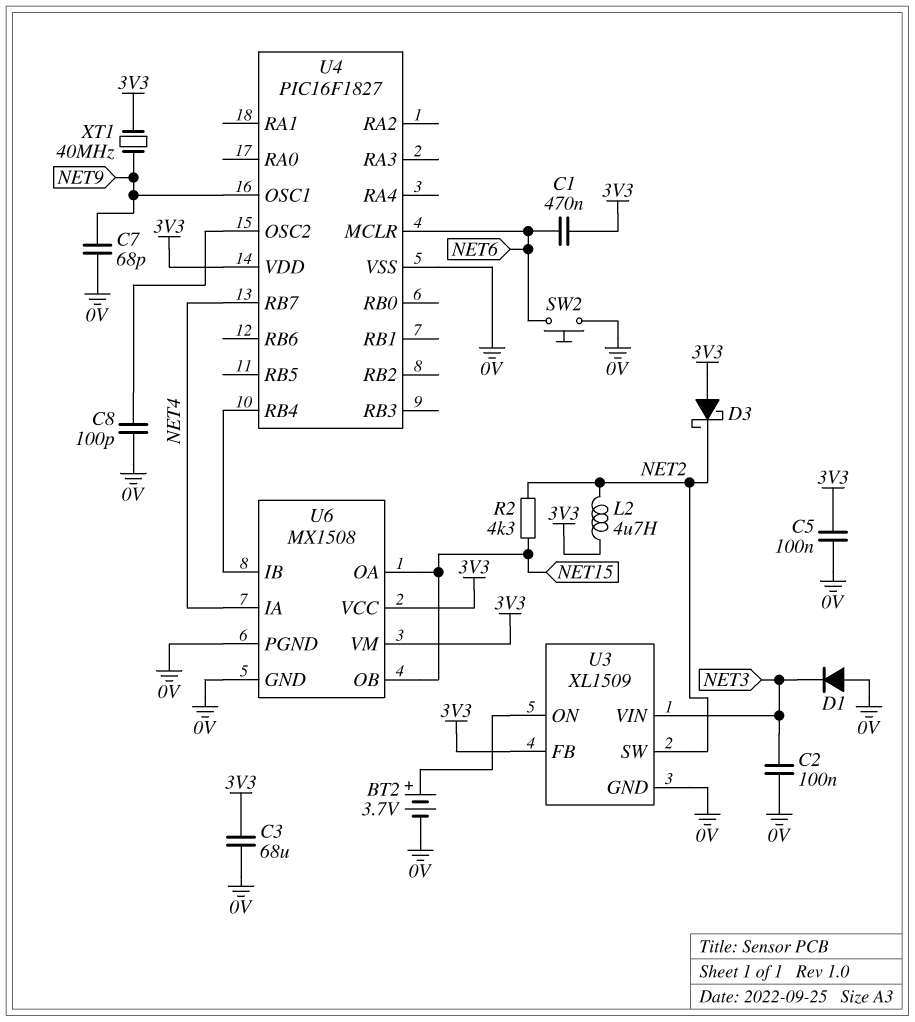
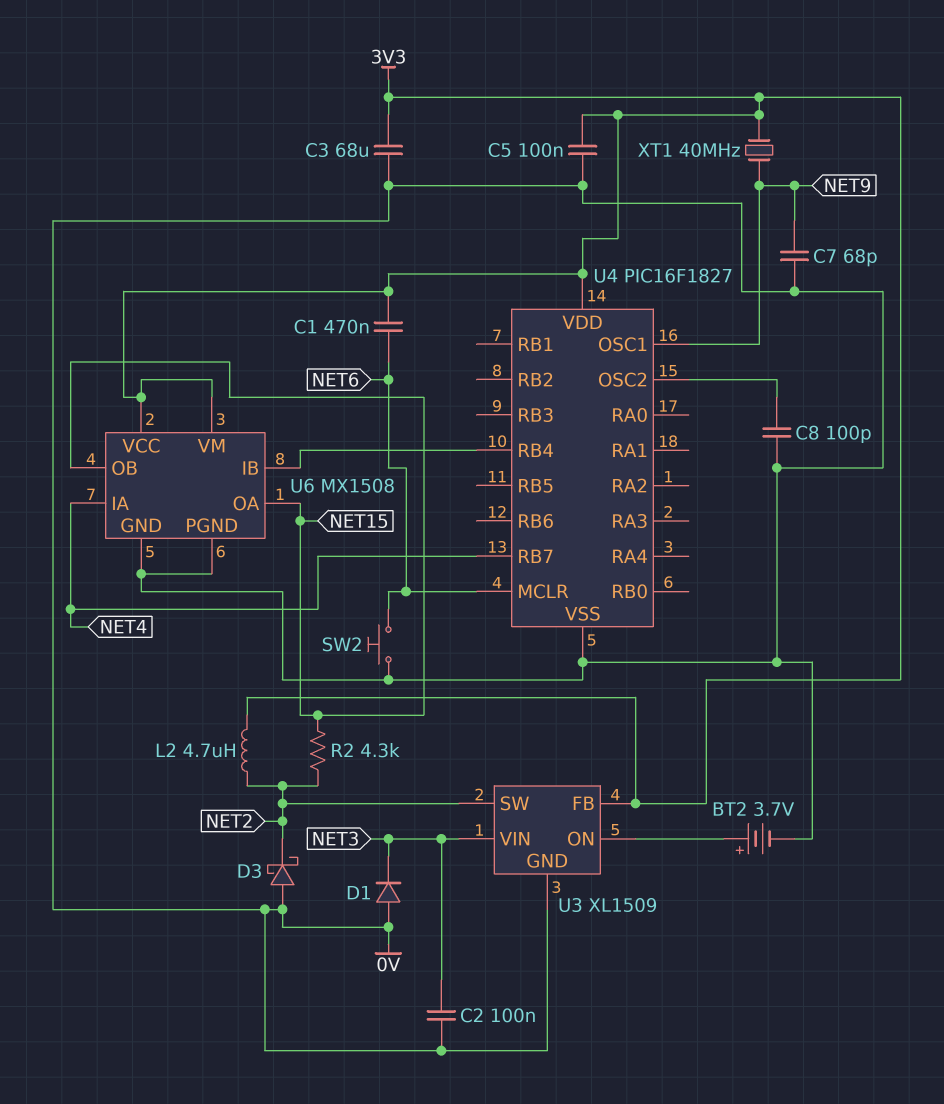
D3: schottky (A 3V3, K NET2) -> schottky (A 0V, K NET2)

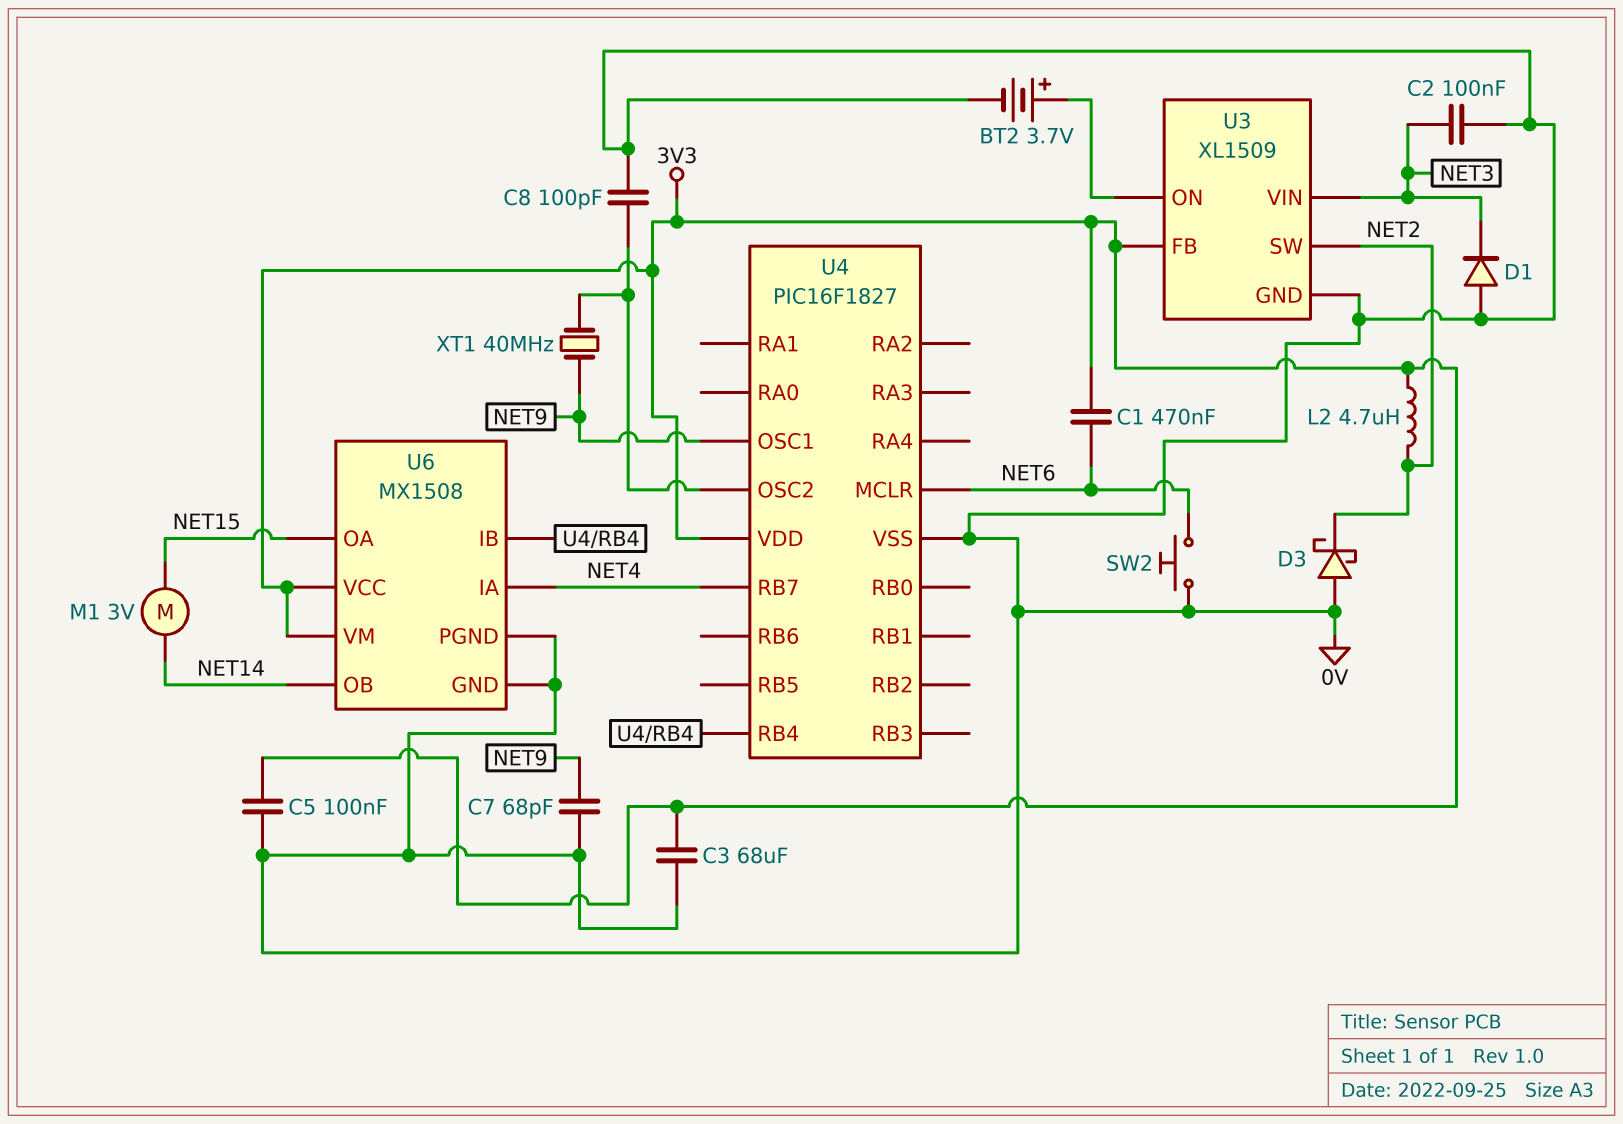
M1: none -> motor 3V (NET14, NET15)
R2: 4.3k (NET2, NET15) -> none
U6 pin OB: NET15 -> NET14
XT1: 40MHz (3V3, NET9) -> 40MHz (NET9, U4/OSC2)

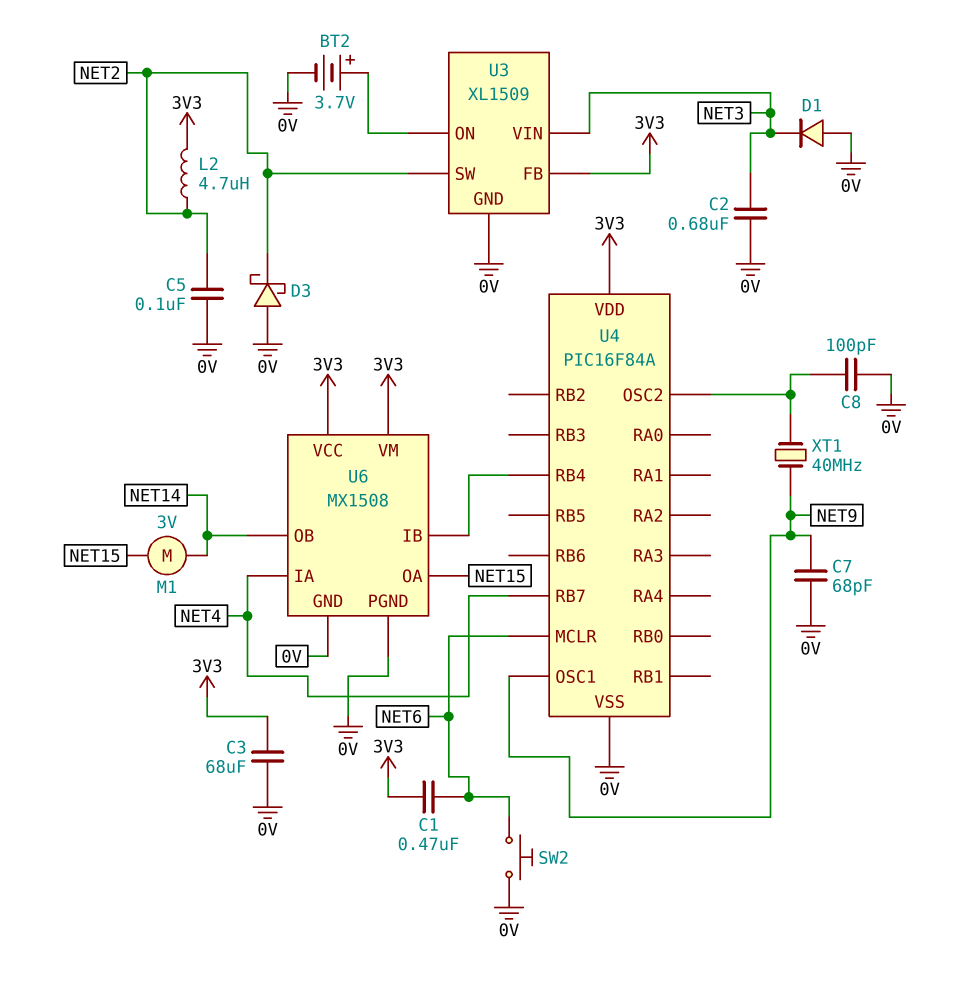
C2: 100nF (0V, NET3) -> 680nF (0V, NET3)
C5: 100nF (0V, 3V3) -> 100nF (0V, NET2)
U4: PIC16F1827 -> PIC16F84A

